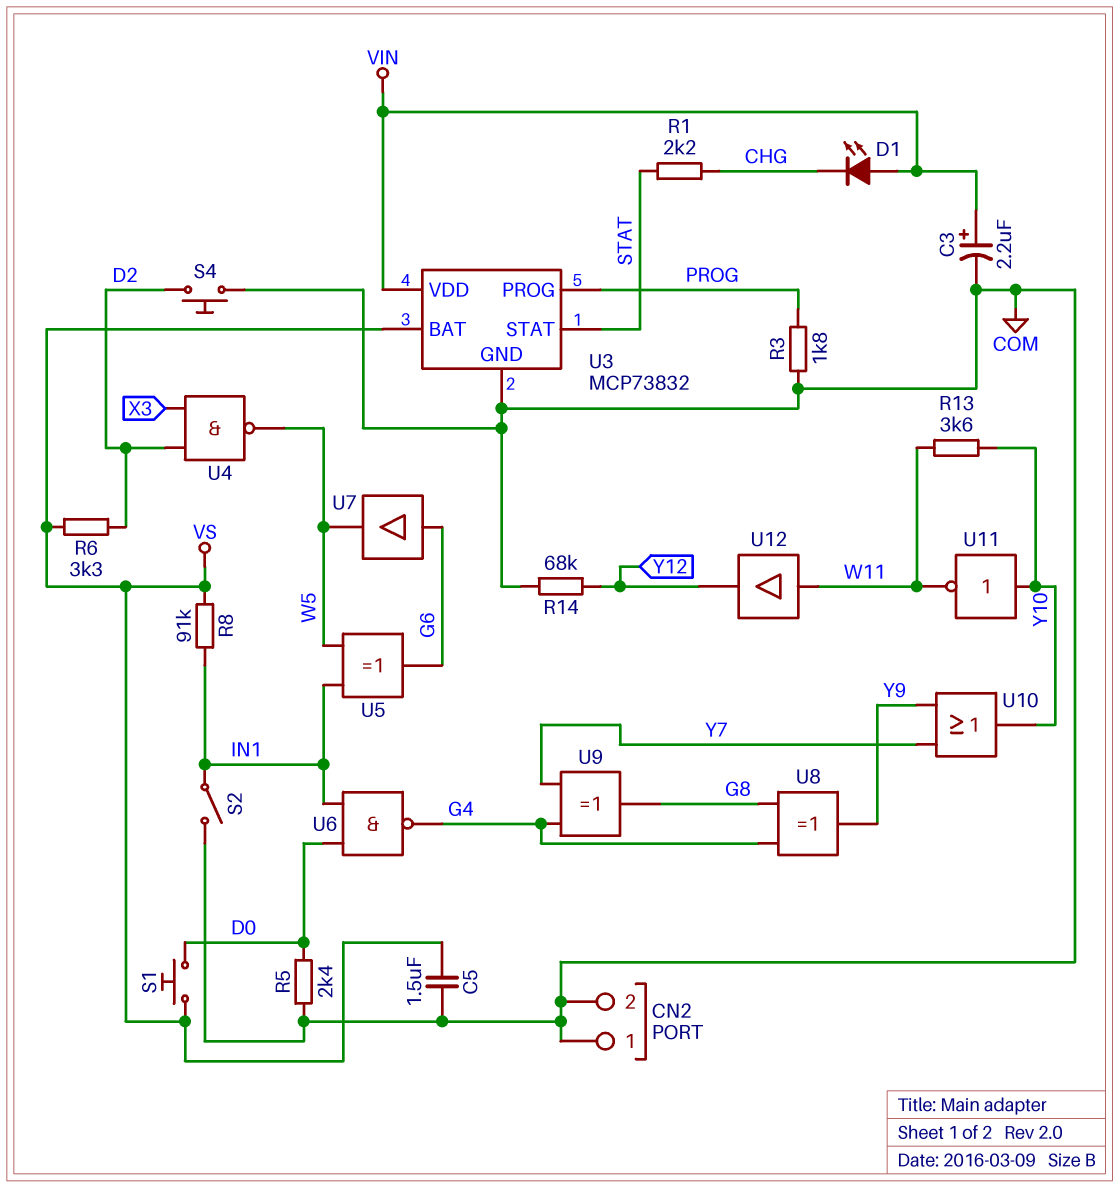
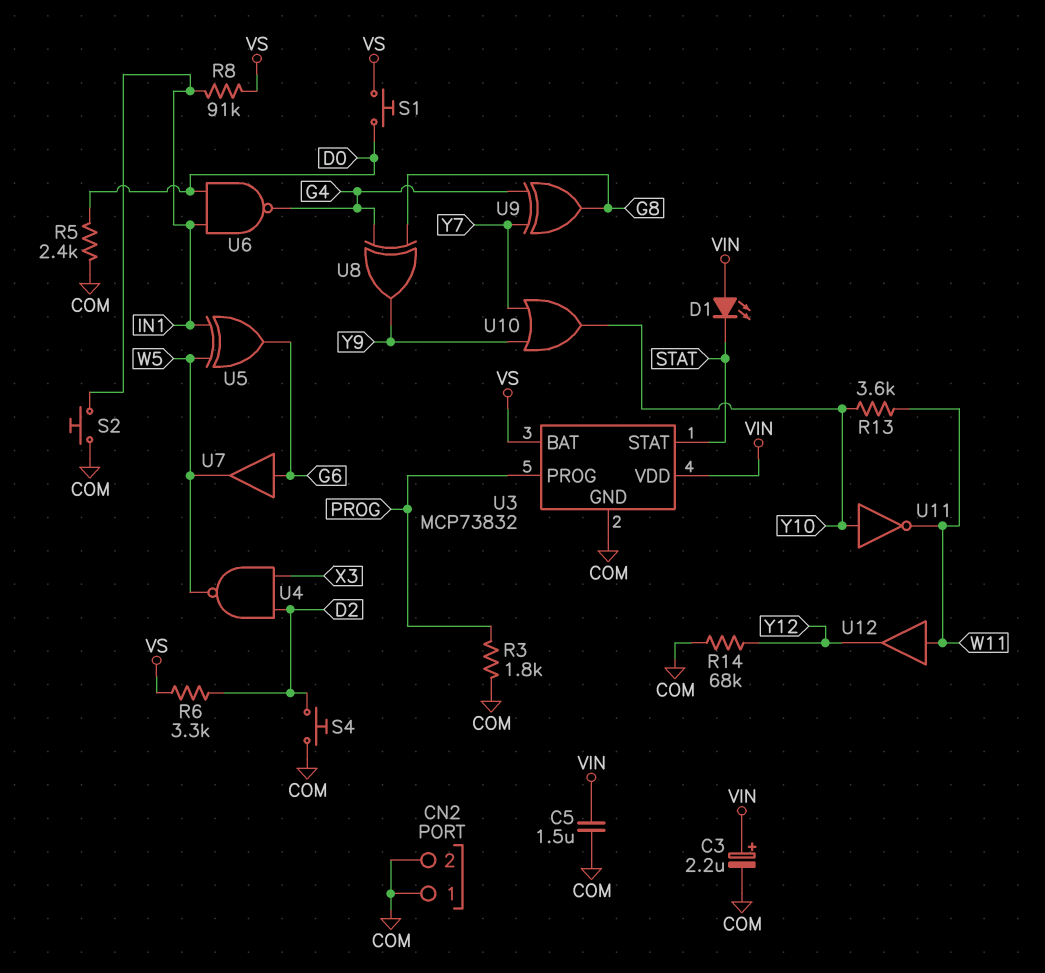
C5: 1.5uF (COM, VS) -> 1.5uF (COM, VIN)
D1: LED (A VIN, K CHG) -> LED (A VIN, K STAT)
R1: 2.2k (CHG, STAT) -> none
S2: switch (COM, IN1) -> button (COM, IN1)

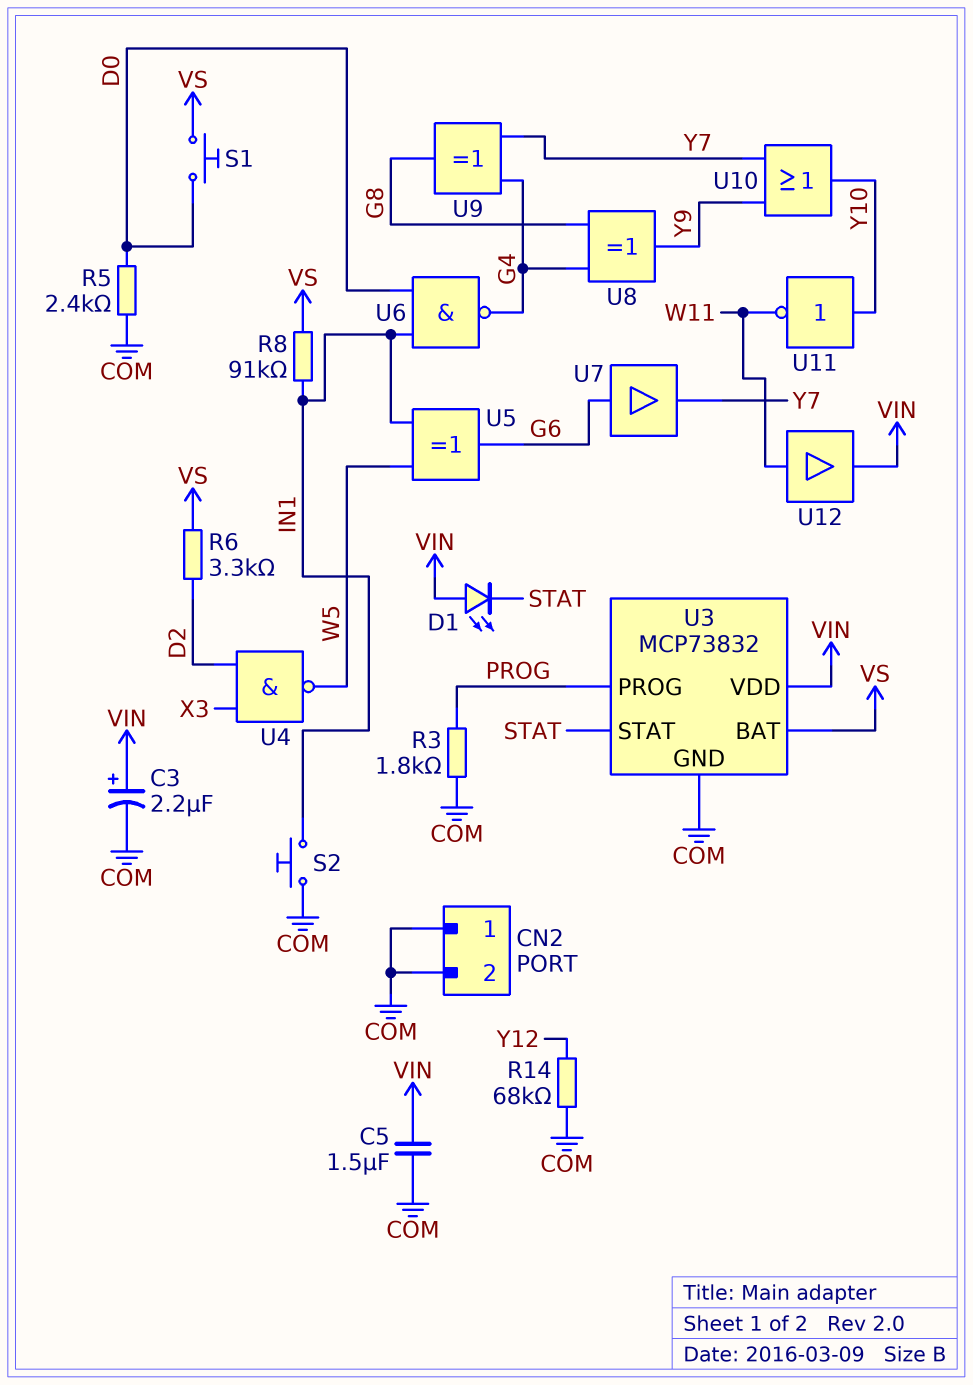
R13: 3.6k (W11, Y10) -> none
S4: button (COM, D2) -> none
U7: buffer (in G6, out W5) -> buffer (in G6, out Y7)
U12: buffer (in W11, out Y12) -> buffer (in W11, out VIN)

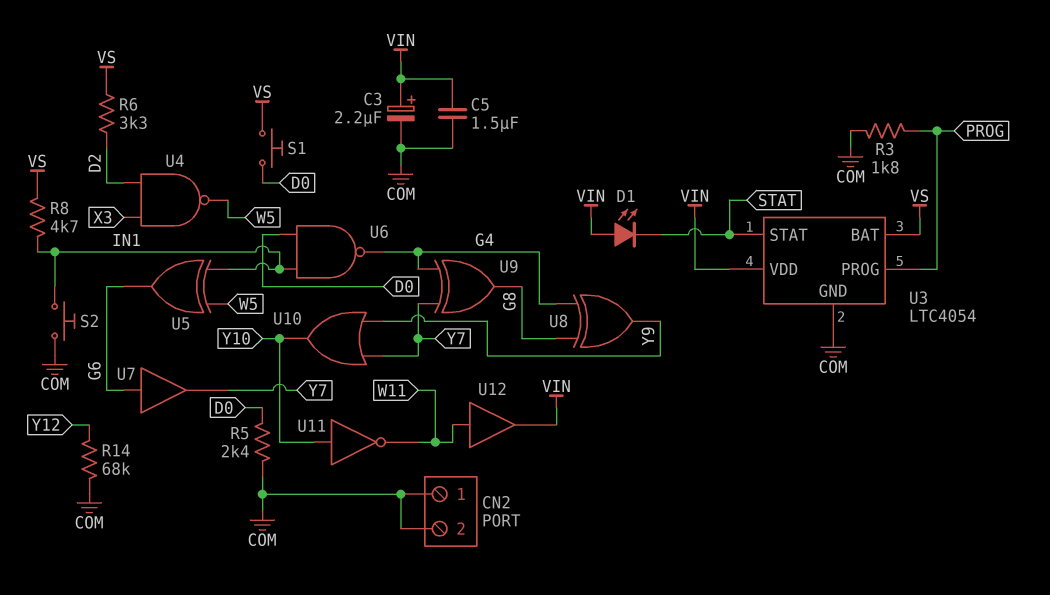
R8: 91k (IN1, VS) -> 4.7k (IN1, VS)
U3: MCP73832 -> LTC4054

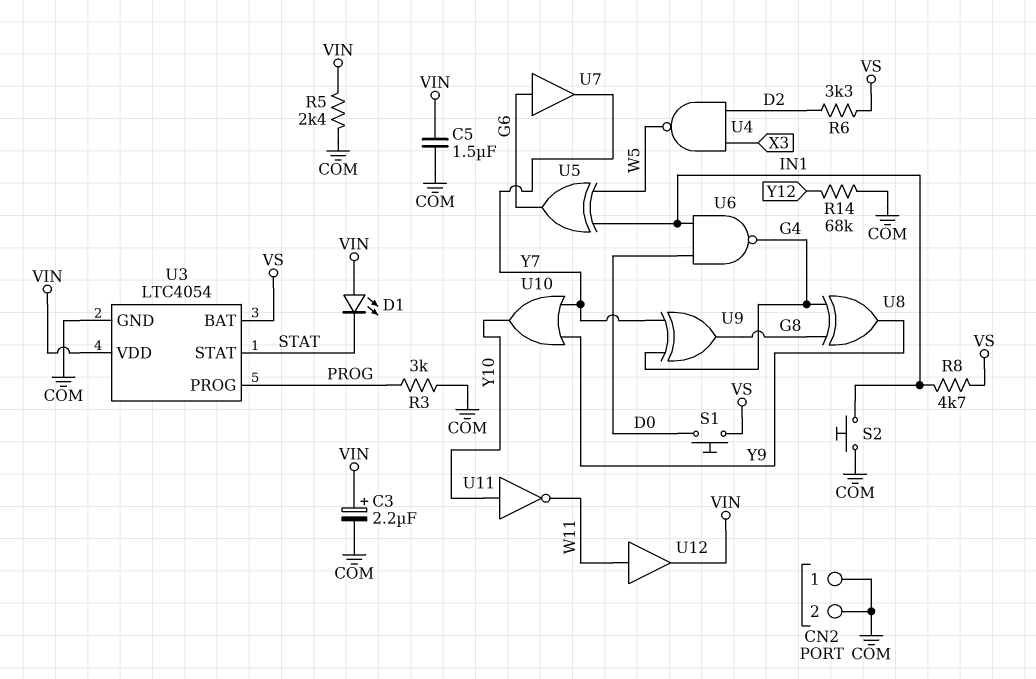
R3: 1.8k (COM, PROG) -> 3k (COM, PROG)
R5: 2.4k (COM, D0) -> 2.4k (COM, VIN)

